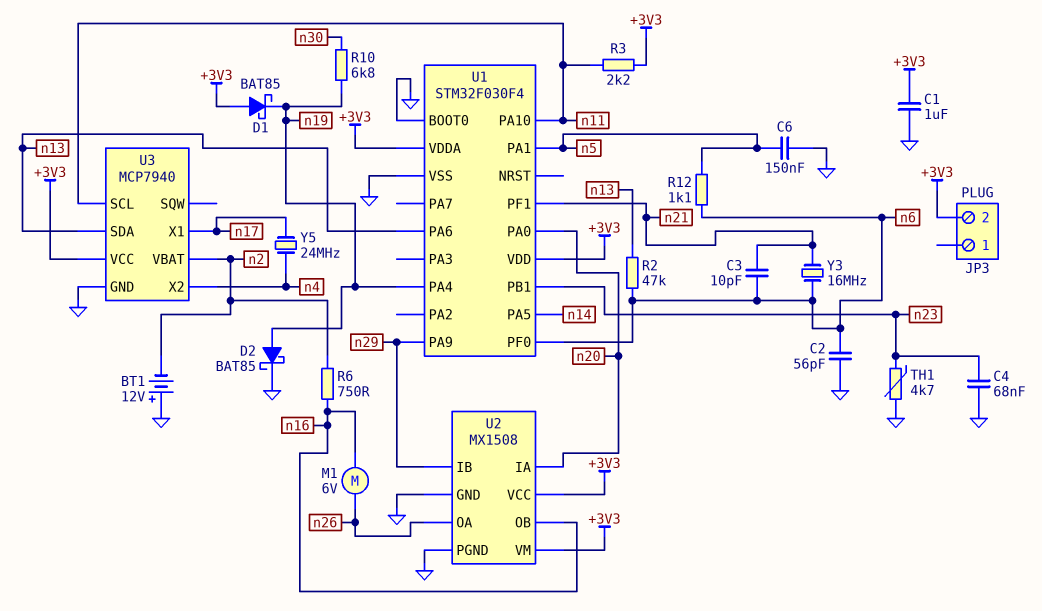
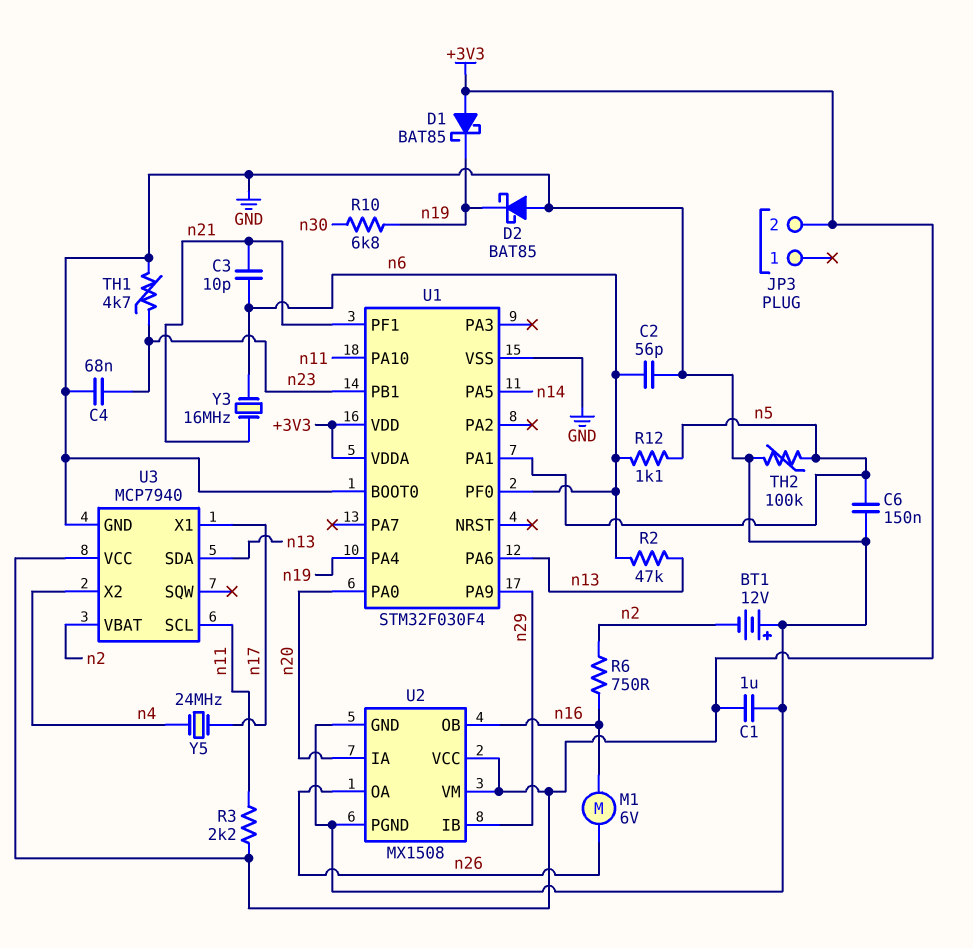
D2: schottky BAT85 (A n19, K GND) -> schottky BAT85 (A GND, K n19)
TH2: none -> 100k (GND, n5)

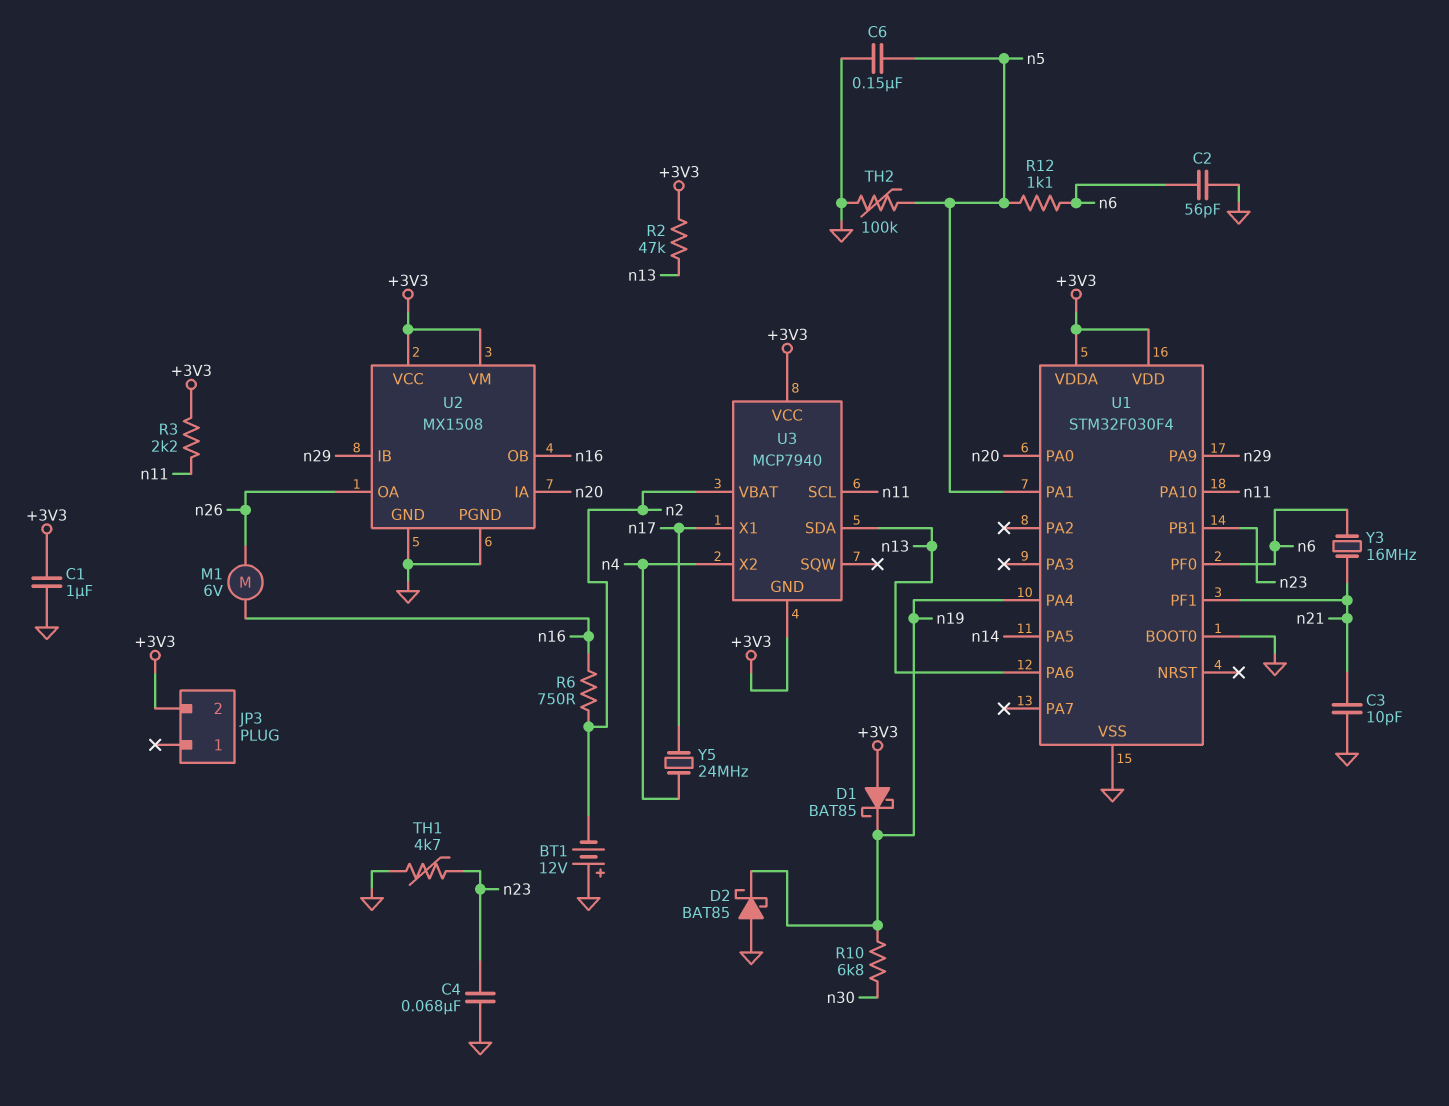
C3: 10pF (n6, n21) -> 10pF (GND, n21)
R2: 47k (n6, n13) -> 47k (+3V3, n13)
U3 pin GND: GND -> +3V3

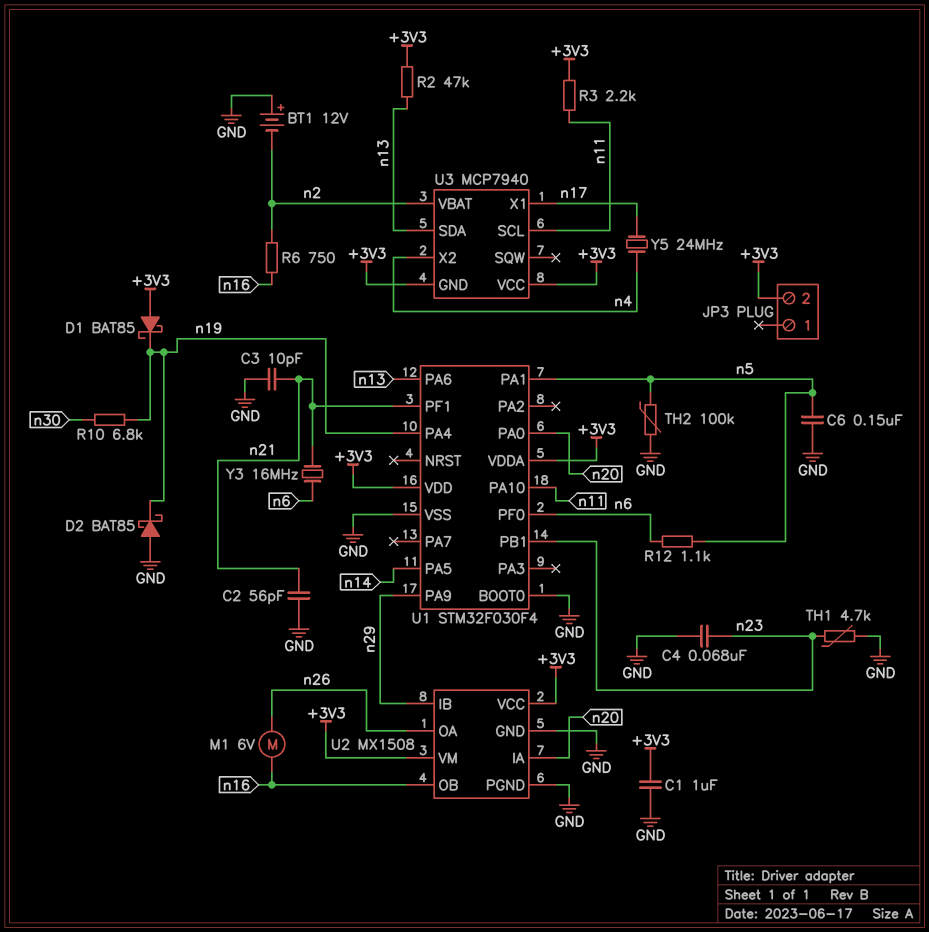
C2: 56pF (GND, n6) -> 56pF (GND, n21)

